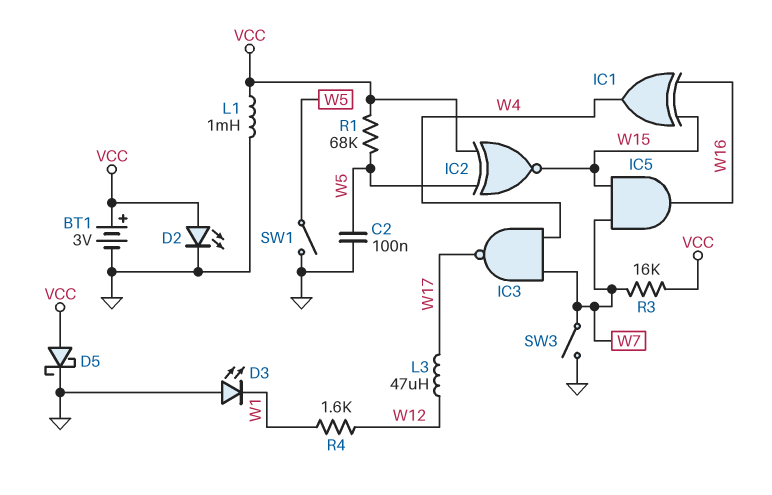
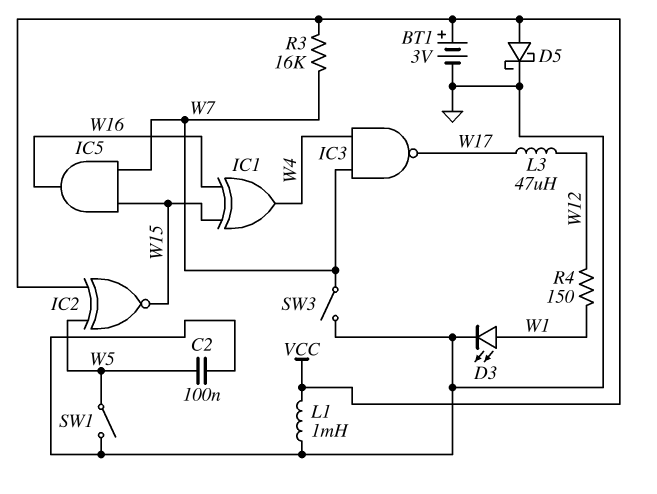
D2: LED (A VCC, K GND) -> none
D3: LED (A GND, K W1) -> LED (A W1, K GND)
R1: 68k (VCC, W5) -> none
R4: 1.6k (W1, W12) -> 150 (W1, W12)

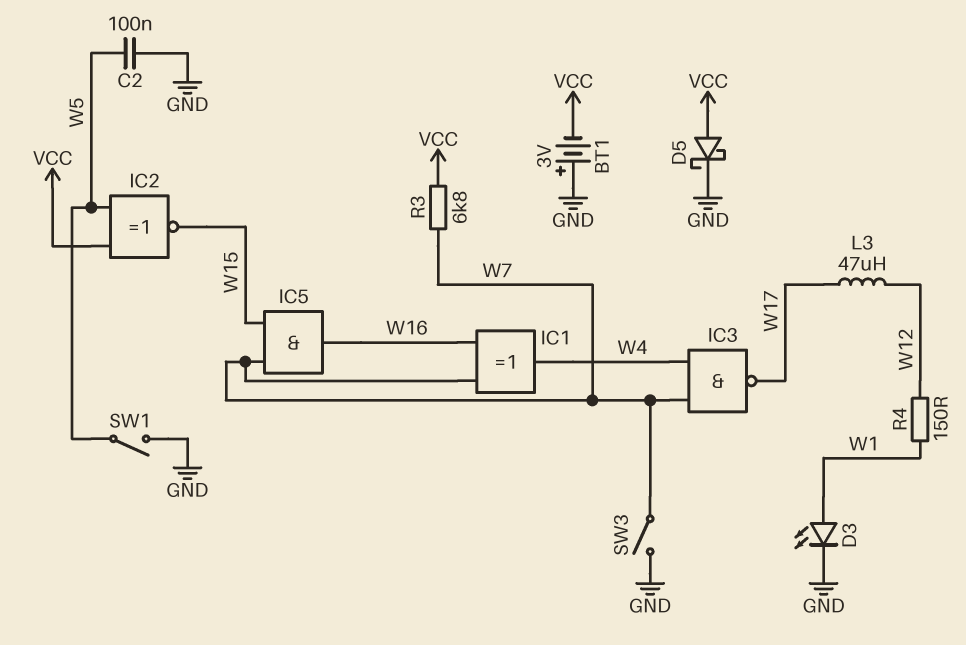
BT1: 3V (plus VCC, minus GND) -> 3V (plus GND, minus VCC)
IC1: XOR (in W15, in W16, out W4) -> XOR (in W7, in W16, out W4)
L1: 1mH (GND, VCC) -> none
R3: 16k (VCC, W7) -> 6.8k (VCC, W7)

